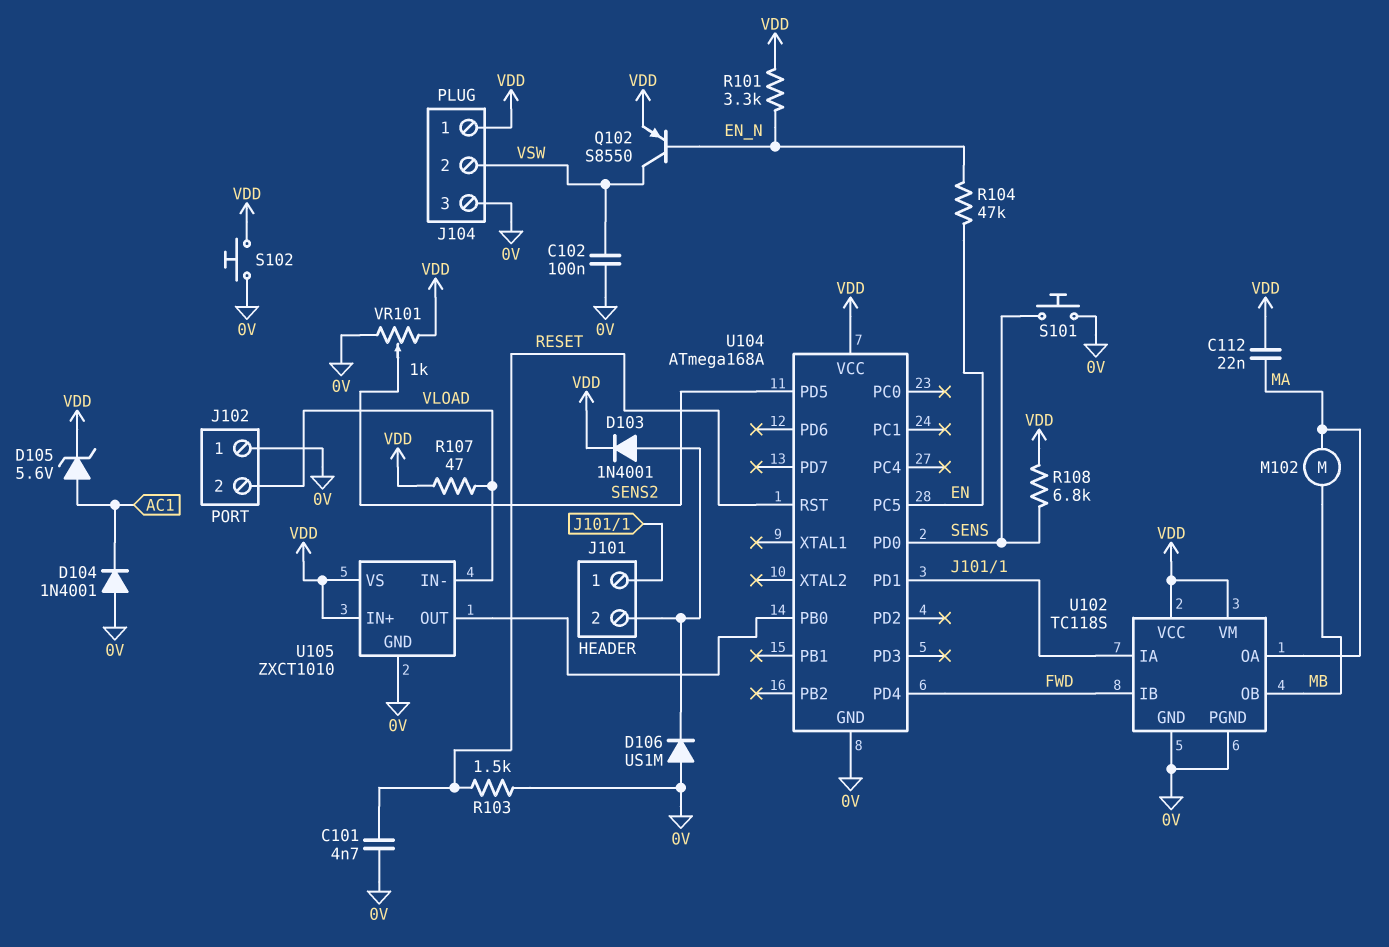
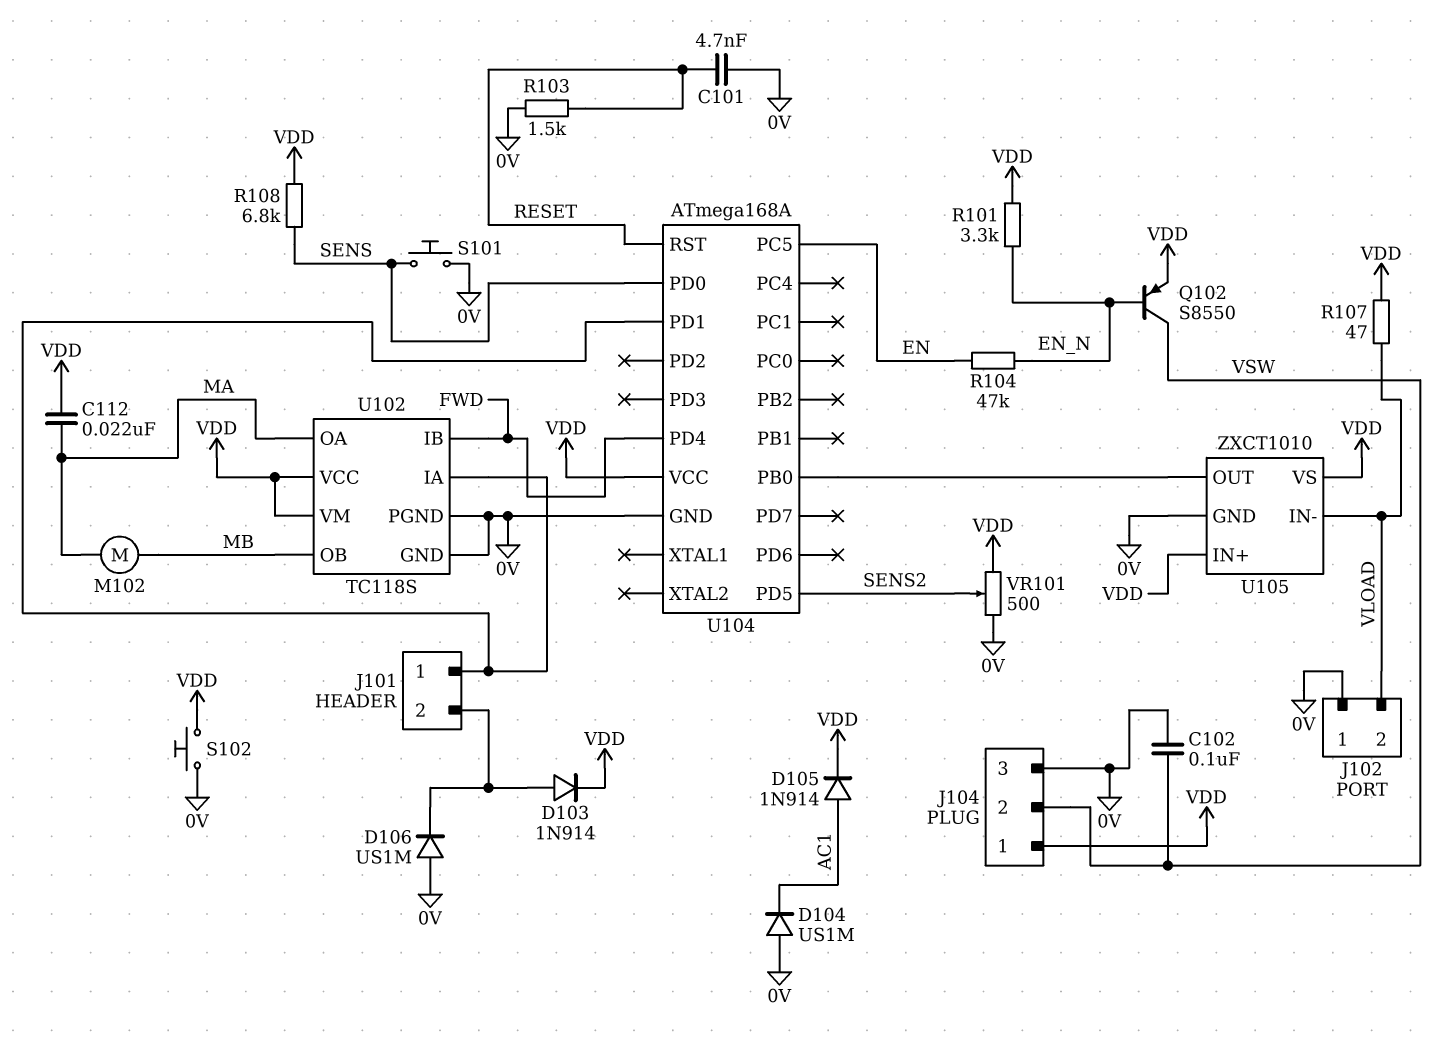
D103: diode 1N4001 (A J101/2, K VDD) -> diode 1N914 (A J101/2, K VDD)
D104: diode 1N4001 (A 0V, K AC1) -> diode US1M (A 0V, K AC1)
D105: zener 5.6V (A AC1, K VDD) -> diode 1N914 (A AC1, K VDD)
VR101: 1k (0V, VDD, wiper SENS2) -> 500 (0V, VDD, wiper SENS2)

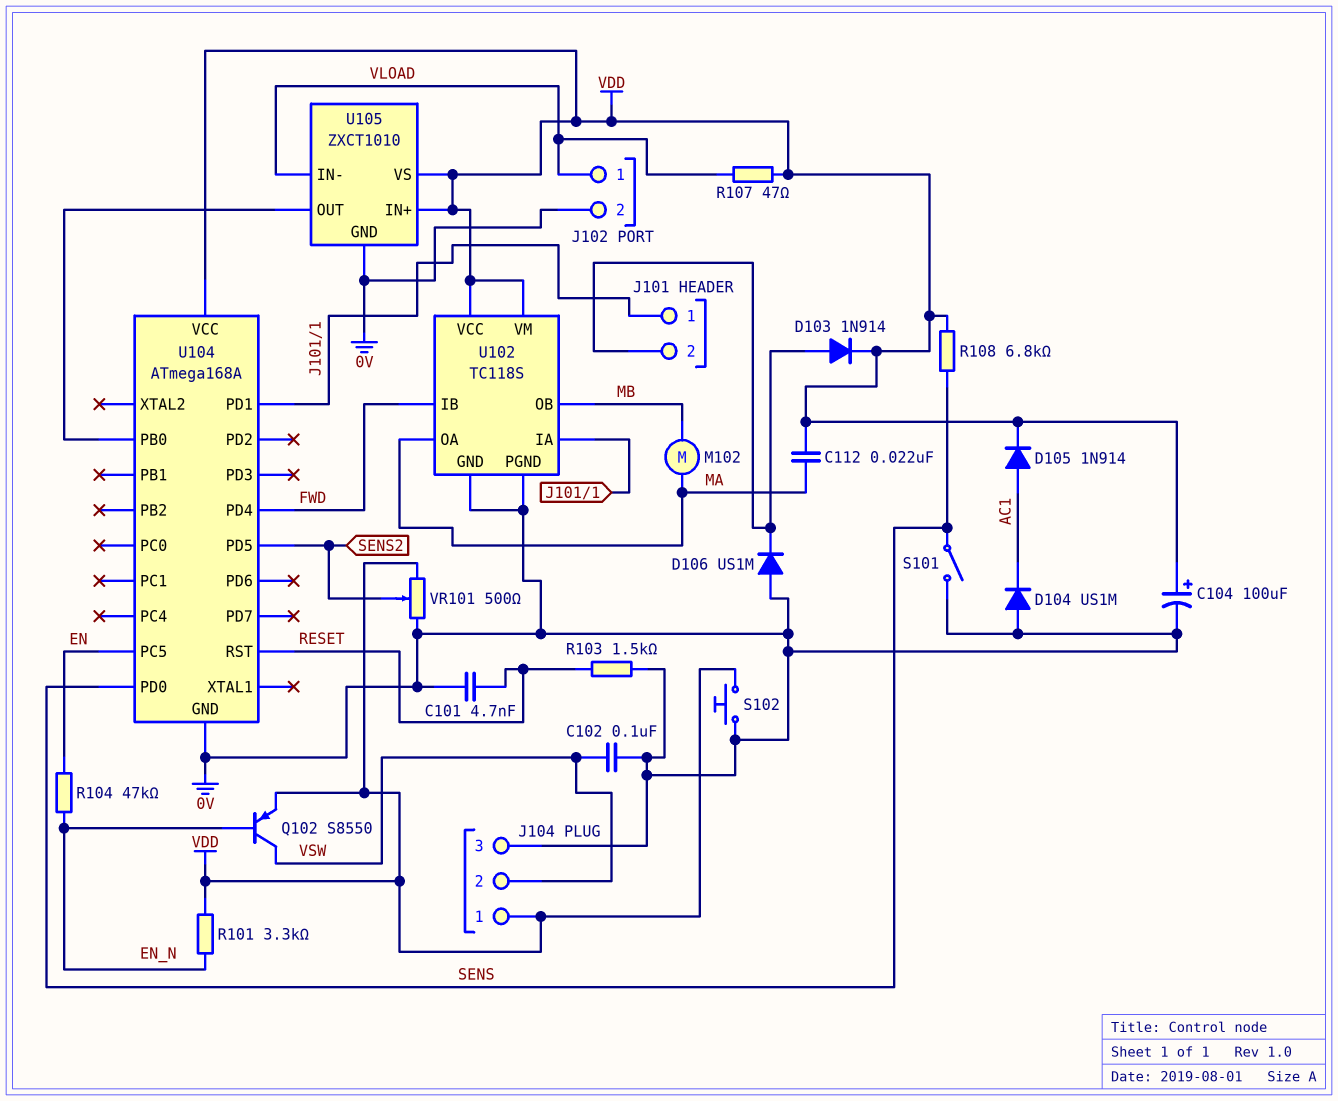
C104: none -> 100uF (plus VDD, minus 0V)
J102 pin 1: 0V -> VLOAD
J102 pin 2: VLOAD -> 0V
S101: button (0V, SENS) -> switch (0V, SENS)

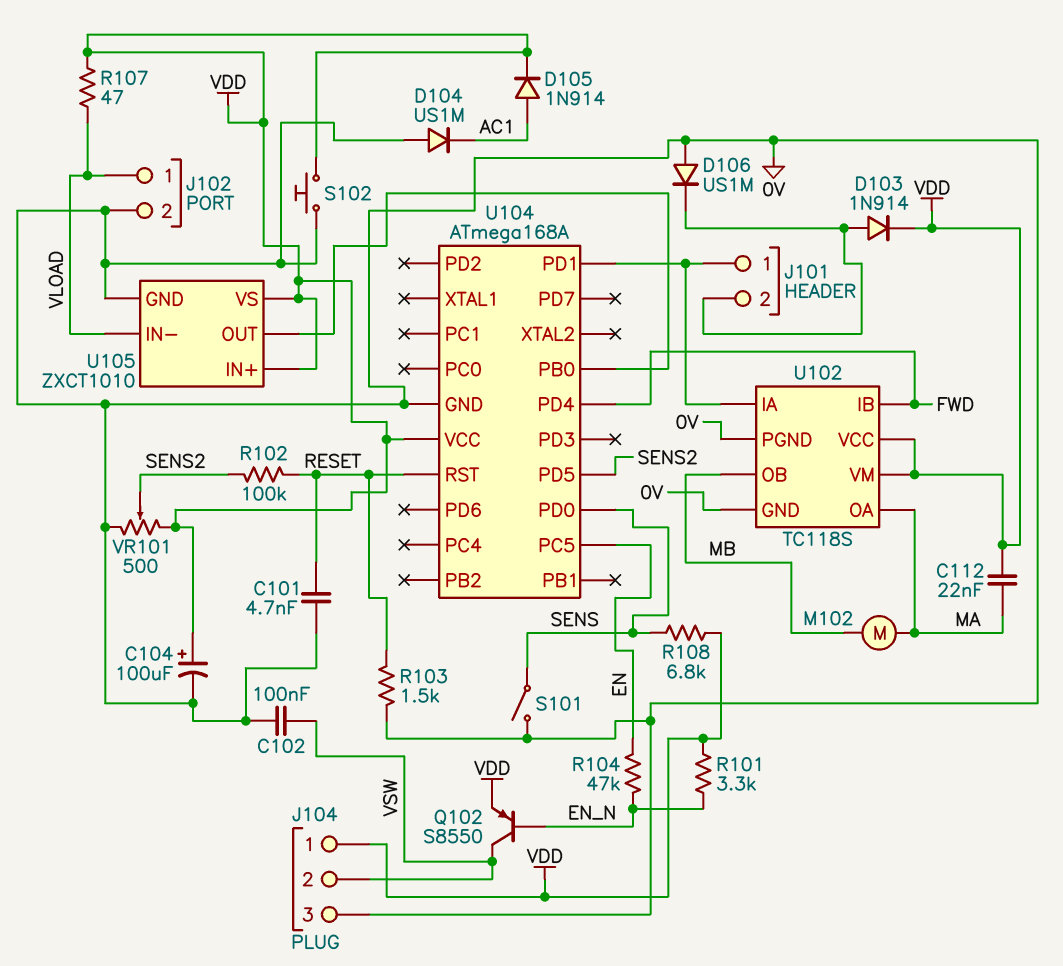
R102: none -> 100k (RESET, SENS2)

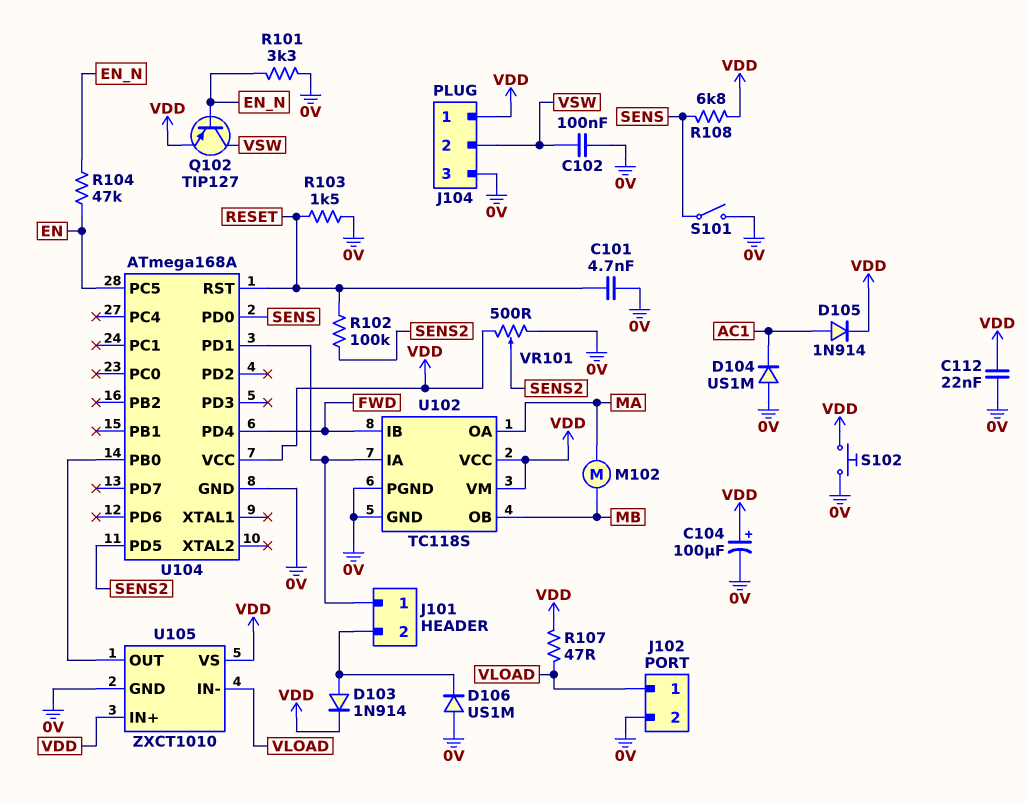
C112: 22nF (MA, VDD) -> 22nF (0V, VDD)
Q102: PNP S8550 (B EN_N, C VSW, E VDD) -> PNP TIP127 (B EN_N, C VSW, E VDD)
R101: 3.3k (EN_N, VDD) -> 3.3k (0V, EN_N)

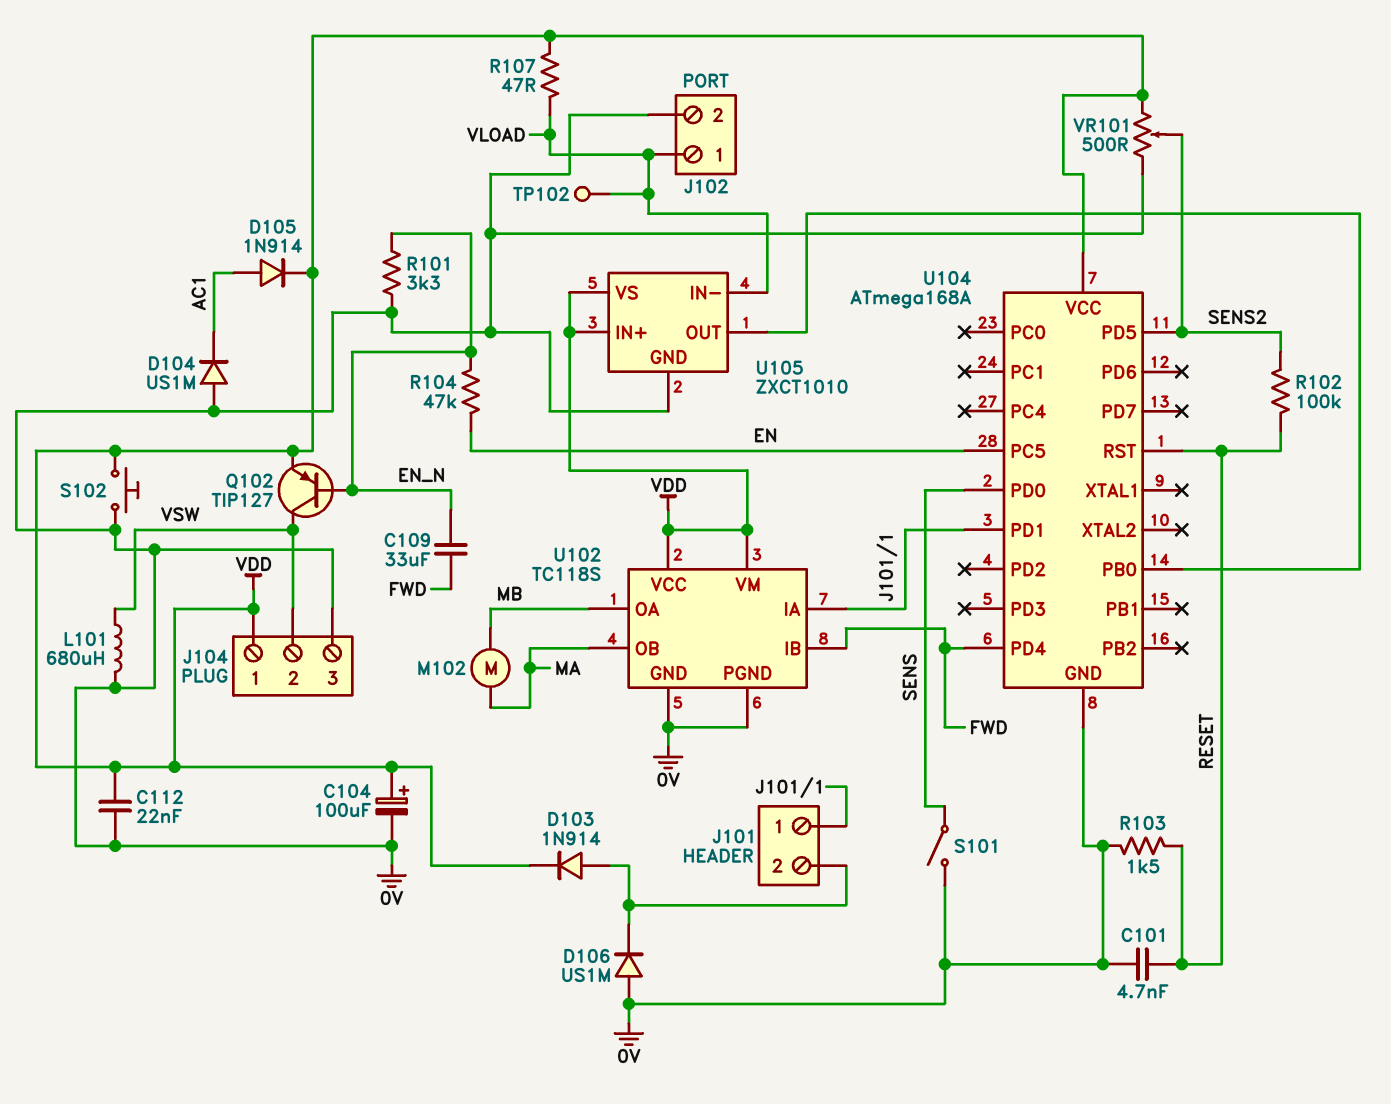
C102: 100nF (0V, VSW) -> none
C109: none -> 33uF (EN_N, FWD)
L101: none -> 680uH (0V, VSW)
R108: 6.8k (SENS, VDD) -> none
TP102: none -> test point (VLOAD)
U102 pin OA: MA -> MB
U102 pin OB: MB -> MA

